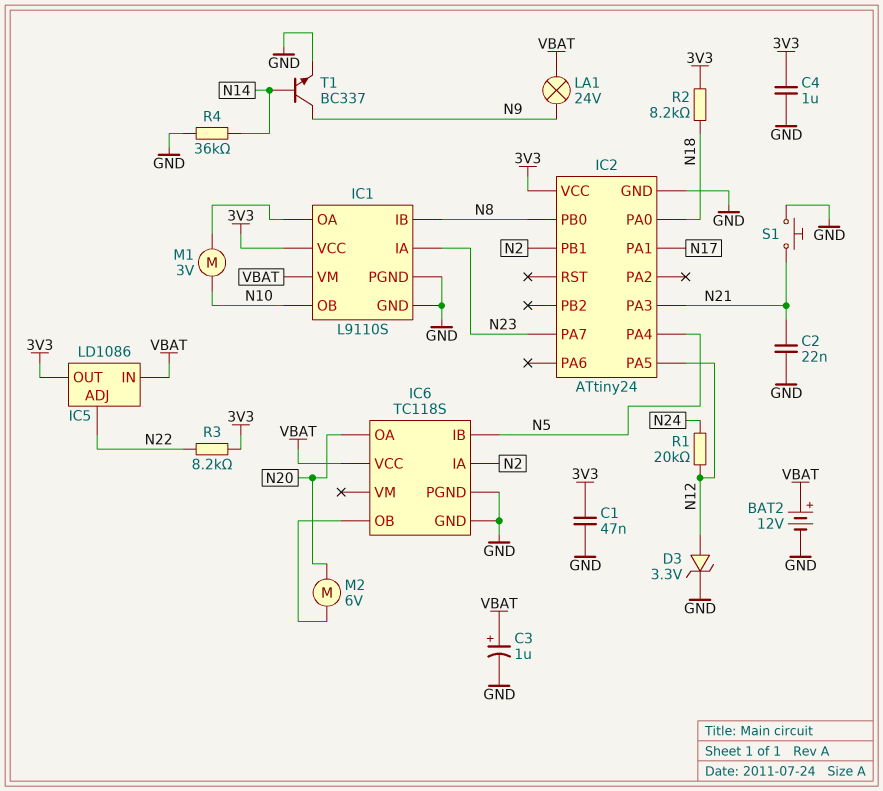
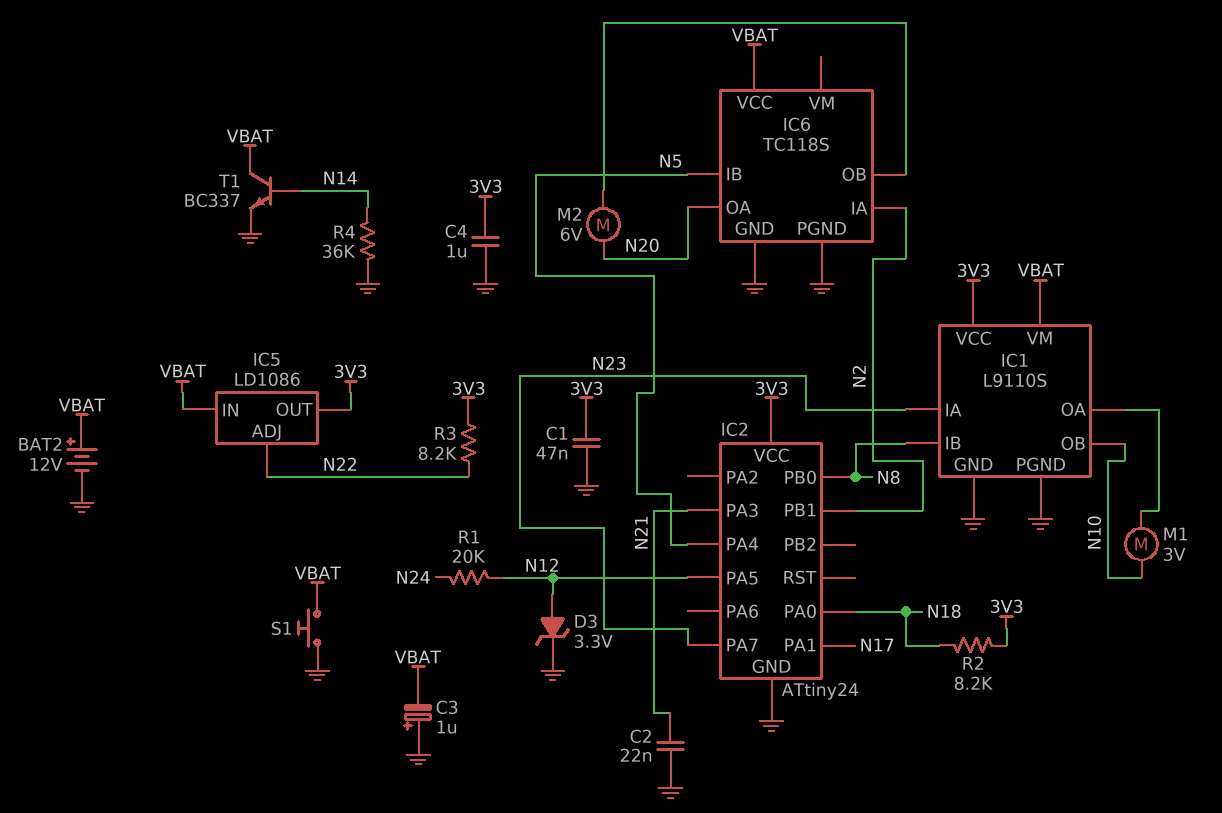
C3: 1uF (plus VBAT, minus GND) -> 1uF (plus GND, minus VBAT)
LA1: lamp 24V (N9, VBAT) -> none
S1: button (GND, N21) -> button (GND, VBAT)
T1: NPN BC337 (B N14, C N9, E GND) -> NPN BC337 (B N14, C VBAT, E GND)

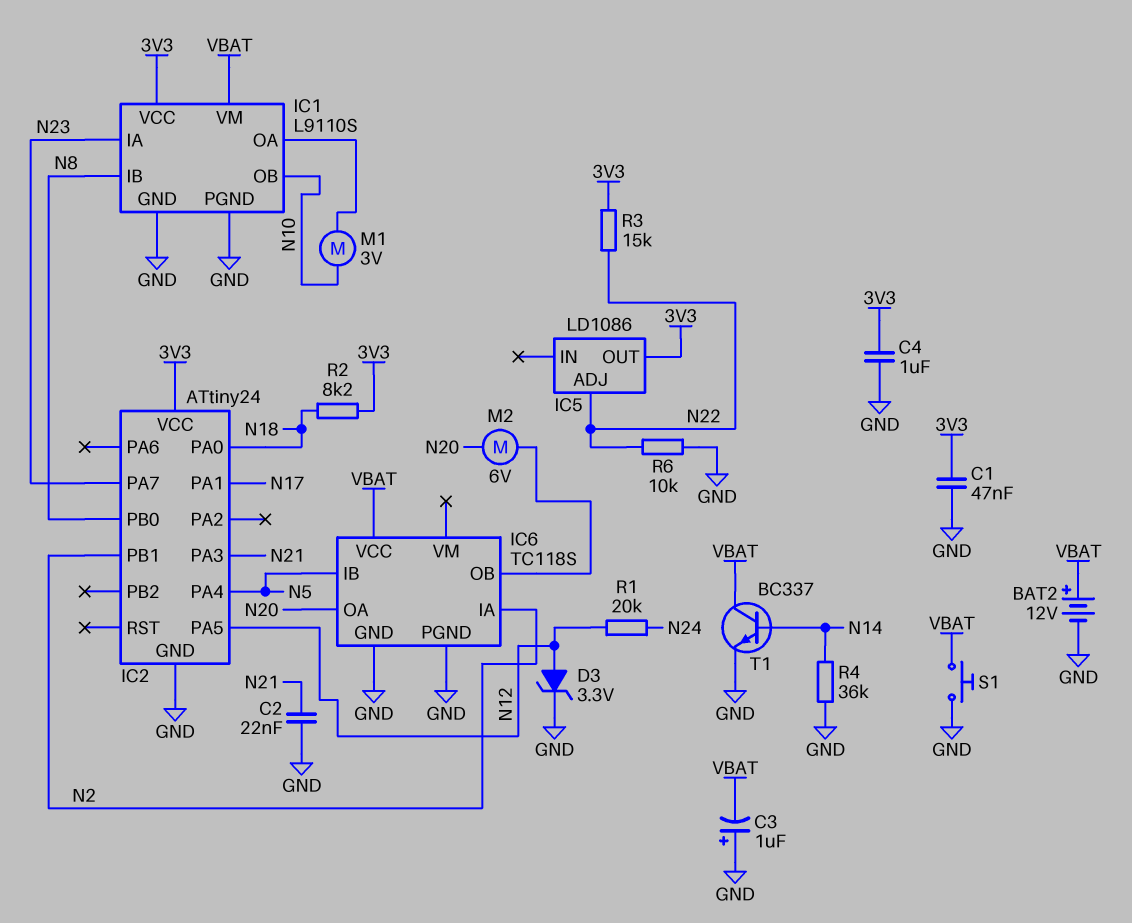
IC5 pin IN: VBAT -> none
R3: 8.2k (3V3, N22) -> 15k (3V3, N22)
R6: none -> 10k (GND, N22)

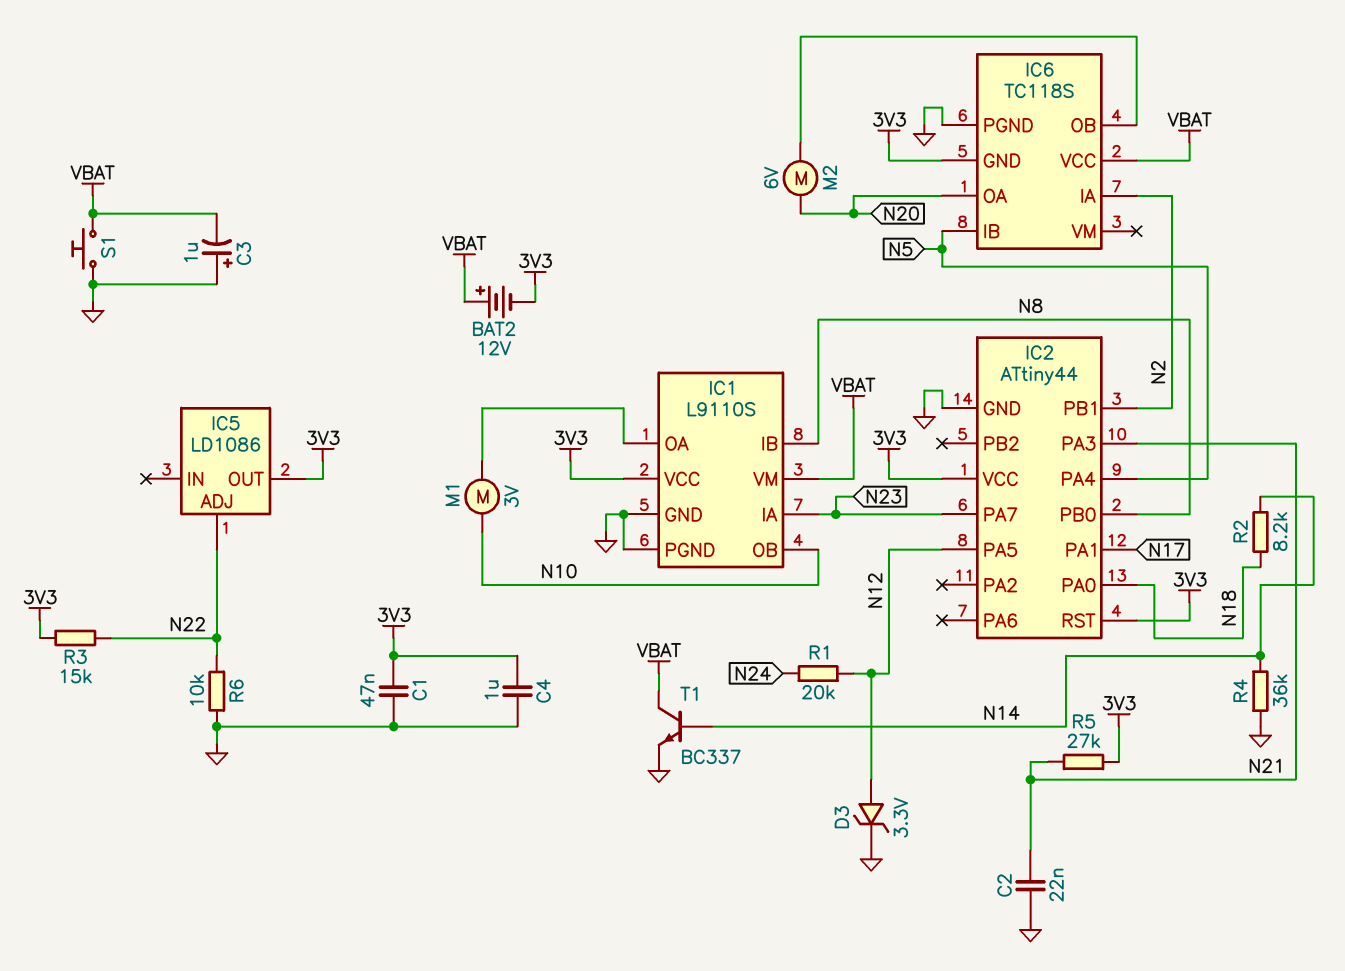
BAT2: 12V (plus VBAT, minus GND) -> 12V (plus VBAT, minus 3V3)
IC2: ATtiny24 -> ATtiny44
IC2 pin RST: none -> 3V3
IC6 pin GND: GND -> 3V3
R2: 8.2k (3V3, N18) -> 8.2k (N14, N18)
R5: none -> 27k (3V3, N21)

